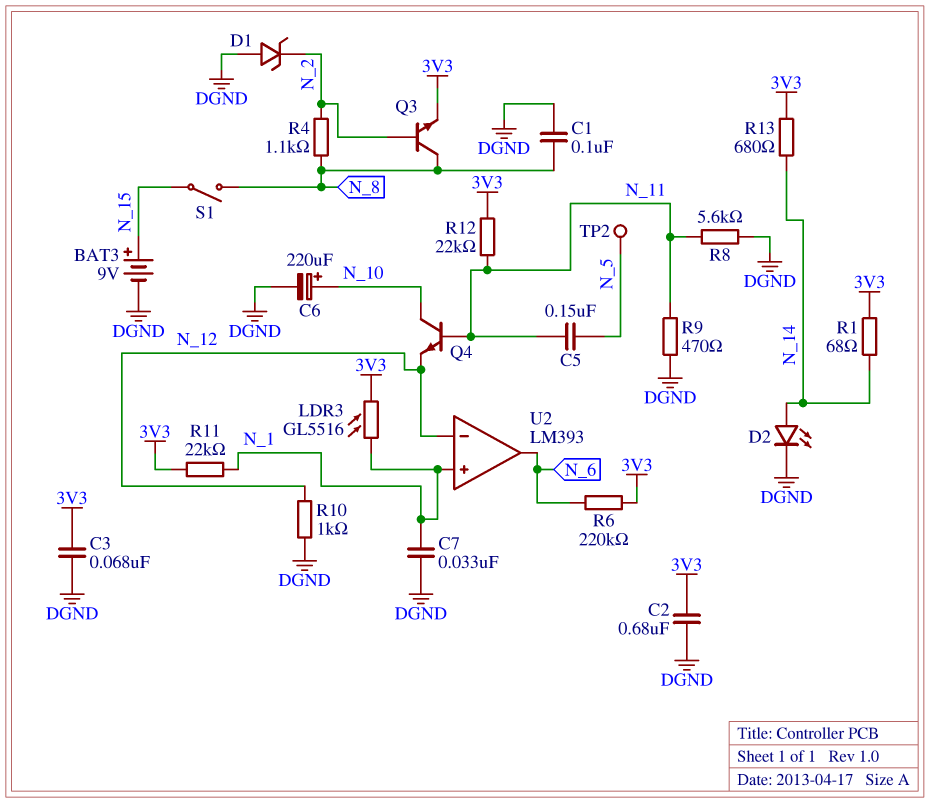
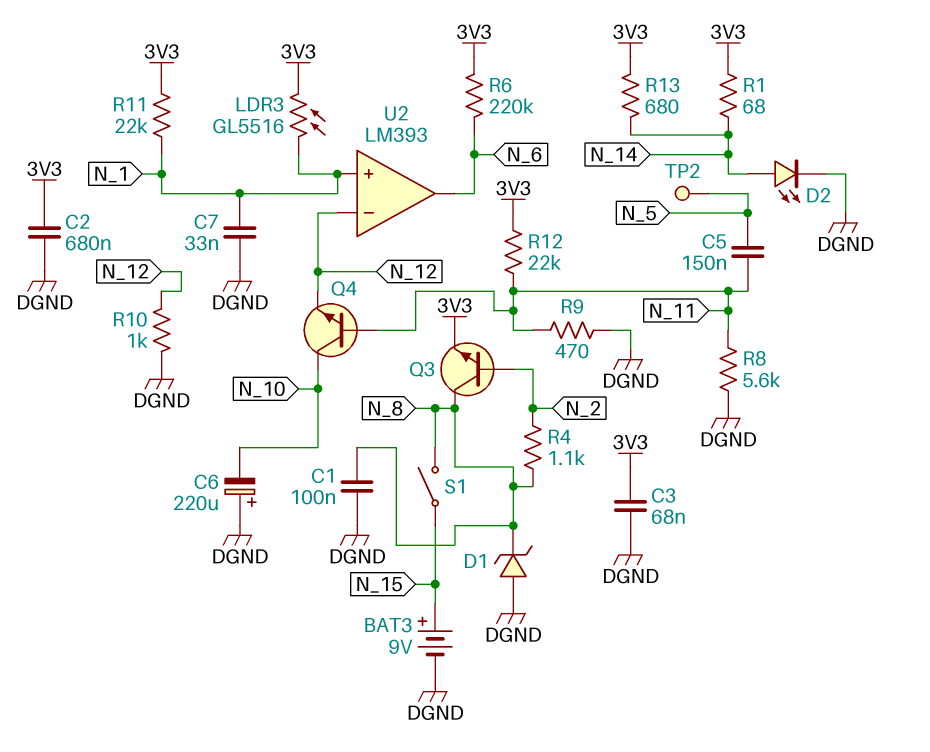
C6: 220uF (plus N_10, minus DGND) -> 220uF (plus DGND, minus N_10)
D1: zener (A DGND, K N_2) -> zener (A DGND, K N_8)

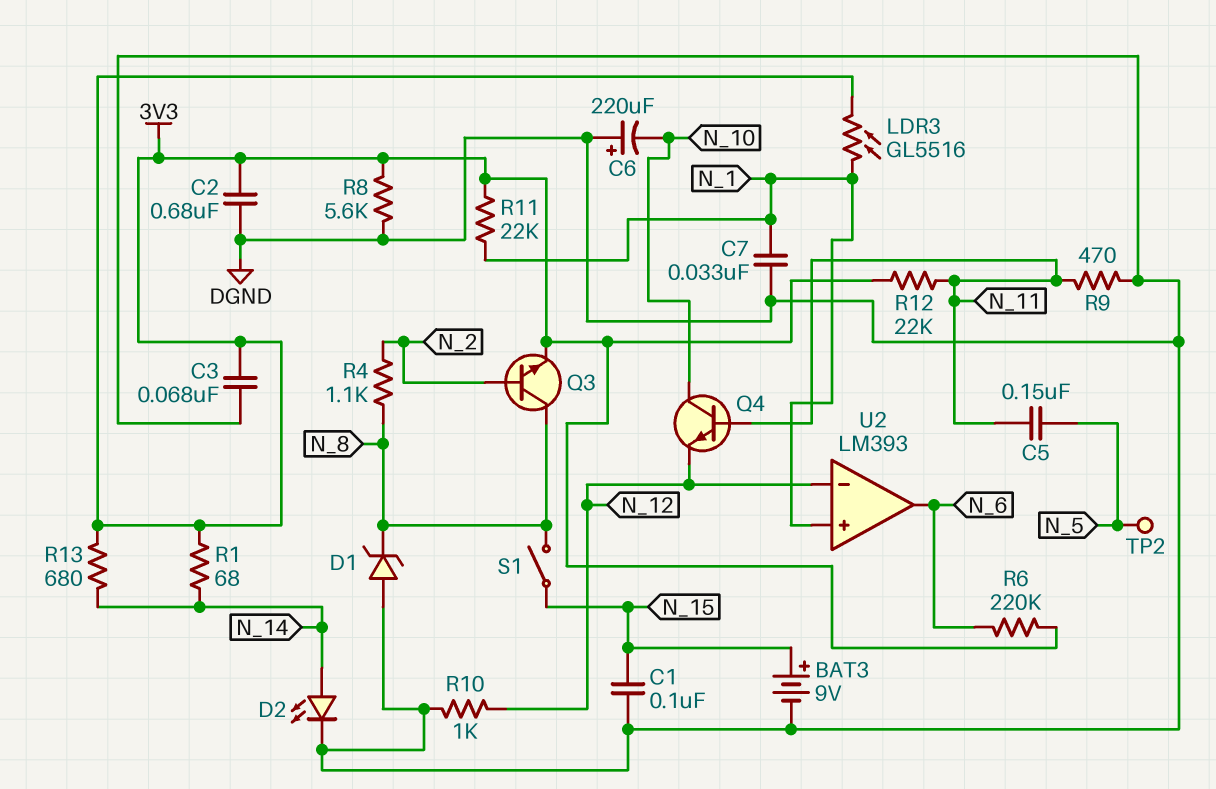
C1: 100nF (DGND, N_8) -> 100nF (DGND, N_15)
R8: 5.6k (DGND, N_11) -> 5.6k (3V3, DGND)

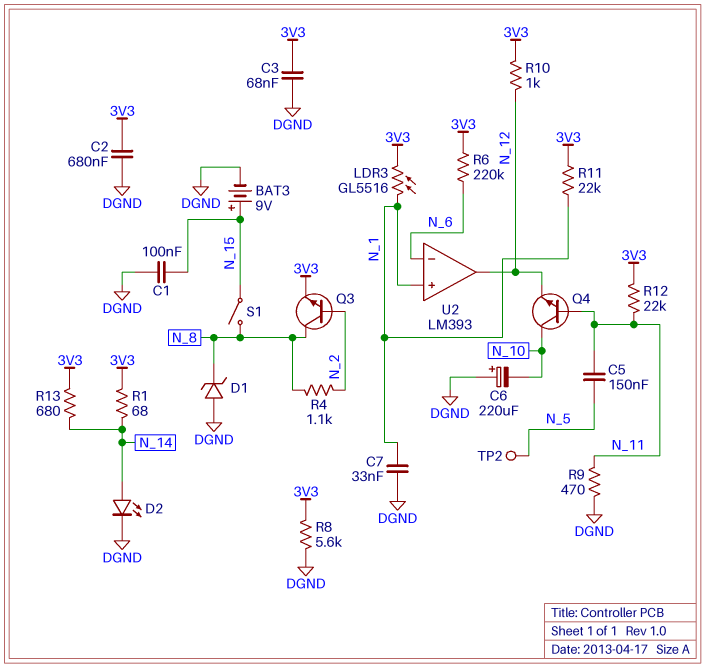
R10: 1k (DGND, N_12) -> 1k (3V3, N_12)
U2 pin in-: N_12 -> N_6
U2 pin out: N_6 -> N_12

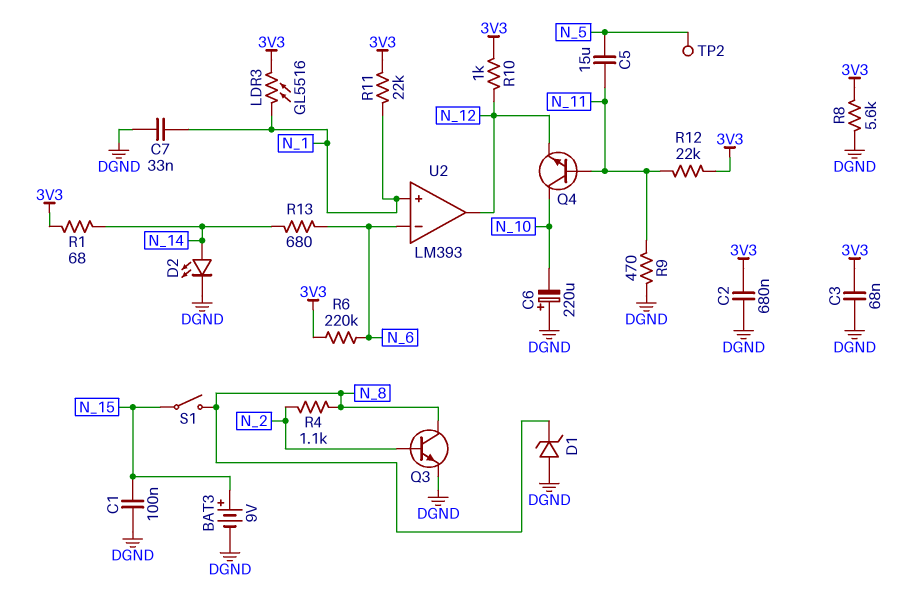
C5: 150nF (N_5, N_11) -> 15uF (N_5, N_11)
Q3: NPN (B N_2, C N_8, E 3V3) -> NPN (B N_2, C N_8, E DGND)
R13: 680 (3V3, N_14) -> 680 (N_6, N_14)

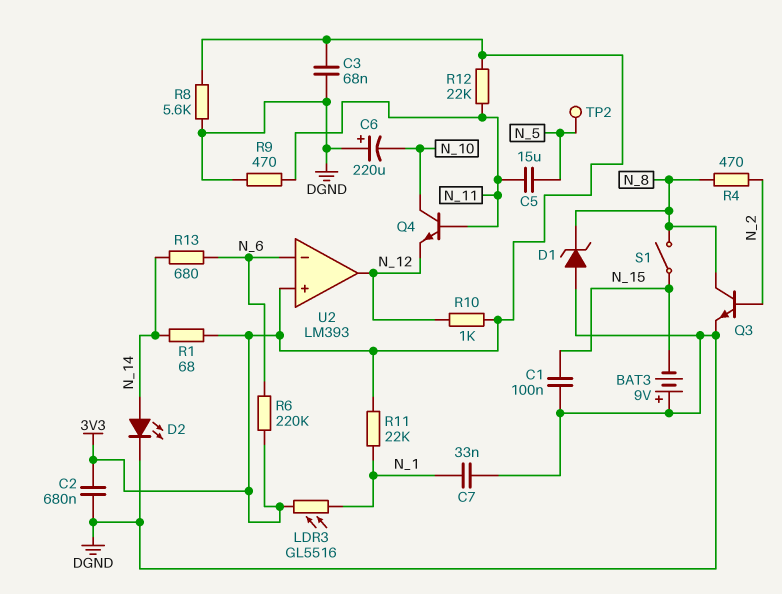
BAT3: 9V (plus N_15, minus DGND) -> 9V (plus DGND, minus N_15)
R4: 1.1k (N_2, N_8) -> 470 (N_2, N_8)
U2 pin in+: N_1 -> 3V3

